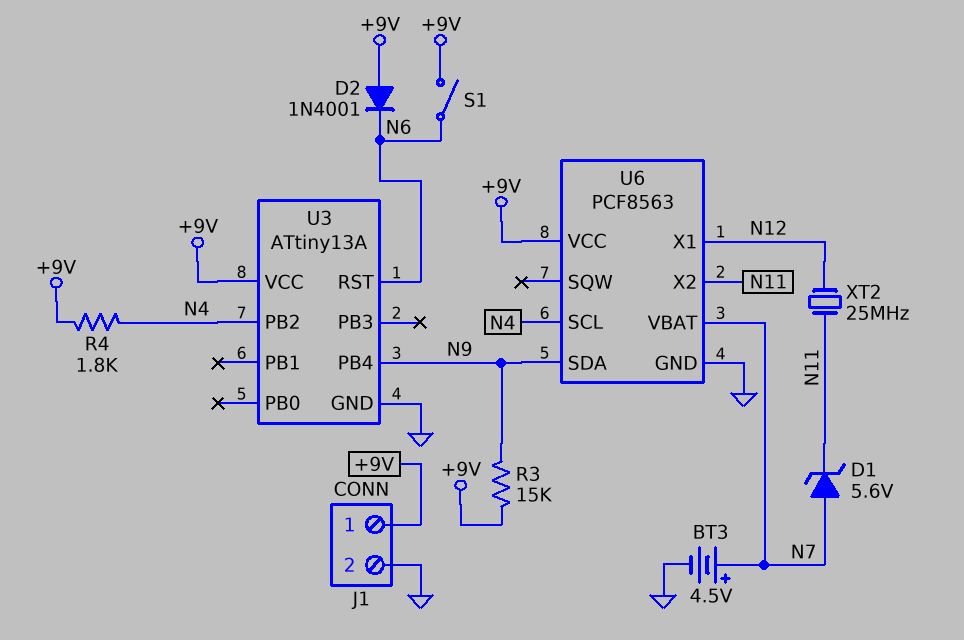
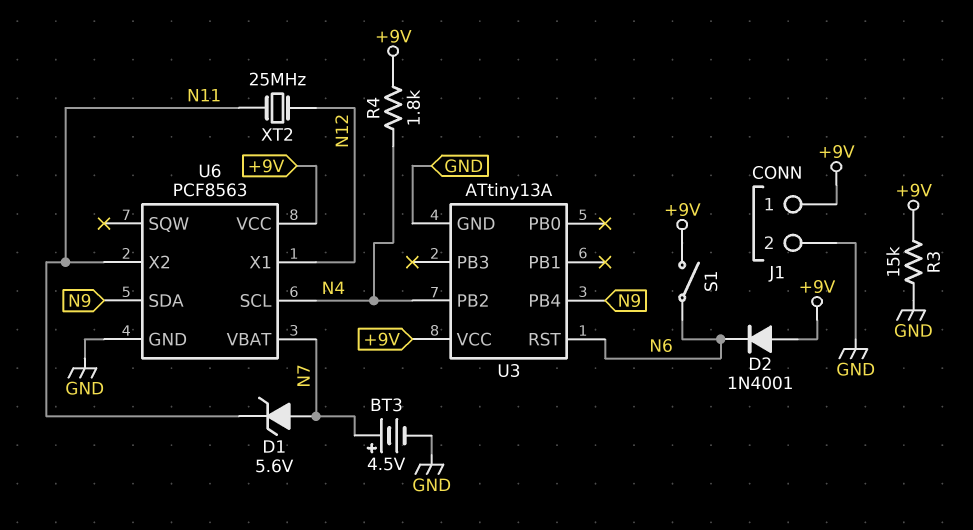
R3: 15k (+9V, N9) -> 15k (+9V, GND)

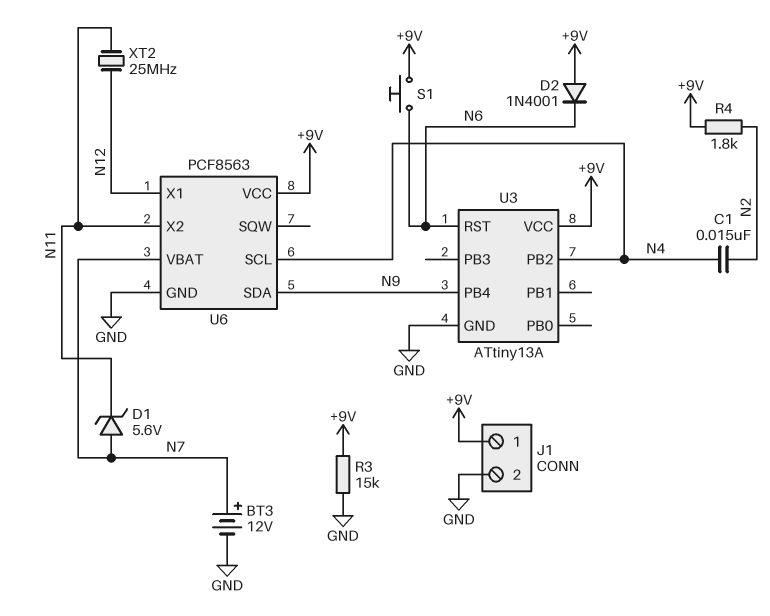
BT3: 4.5V (plus N7, minus GND) -> 12V (plus N7, minus GND)
C1: none -> 15nF (N2, N4)
R4: 1.8k (+9V, N4) -> 1.8k (+9V, N2)
S1: switch (+9V, N6) -> button (+9V, N6)

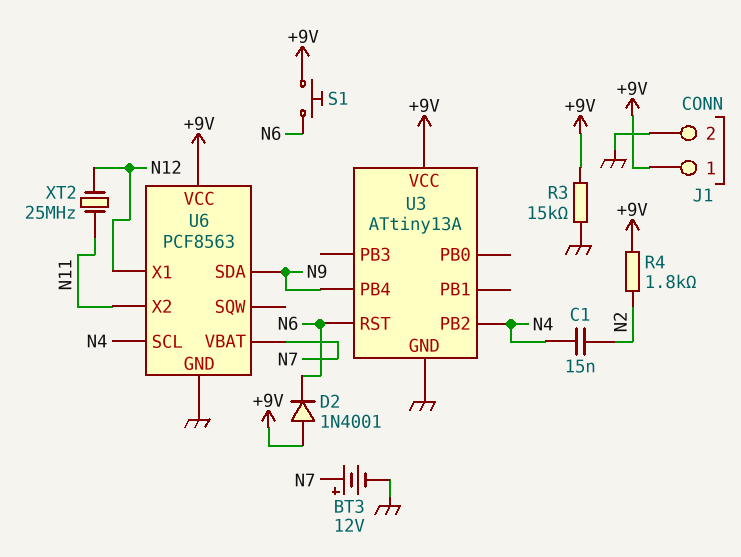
D1: zener 5.6V (A N7, K N11) -> none

